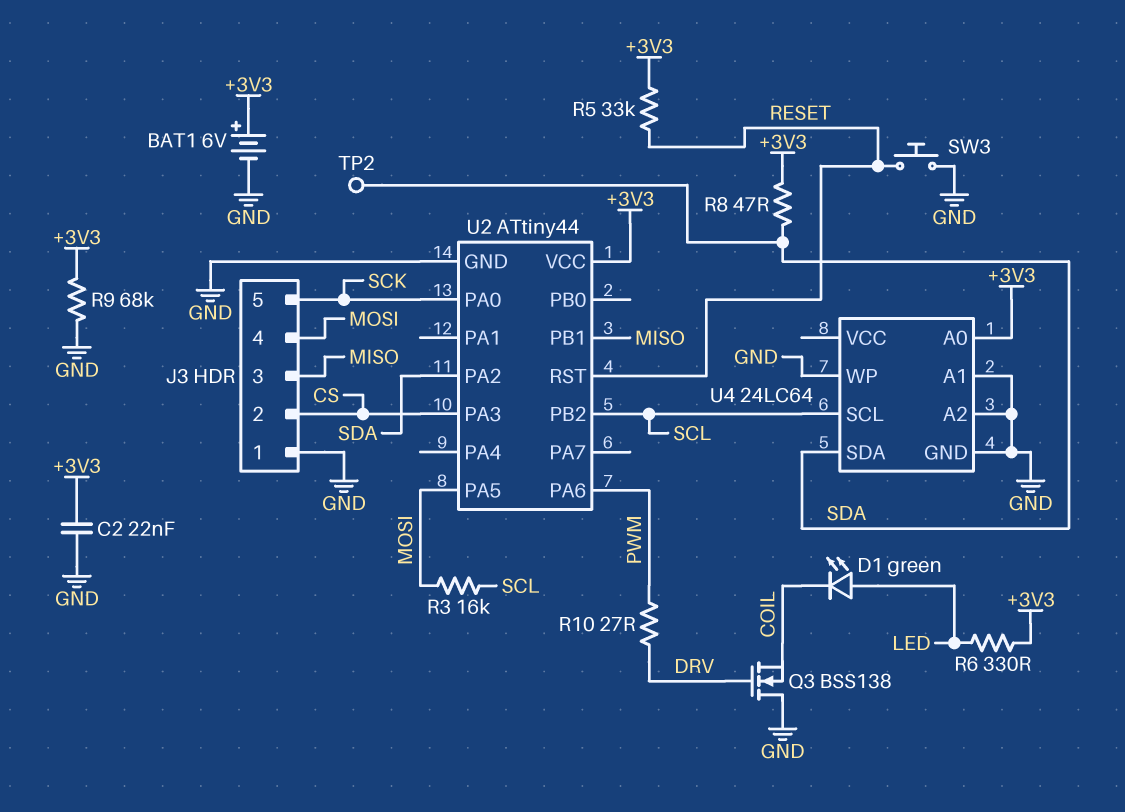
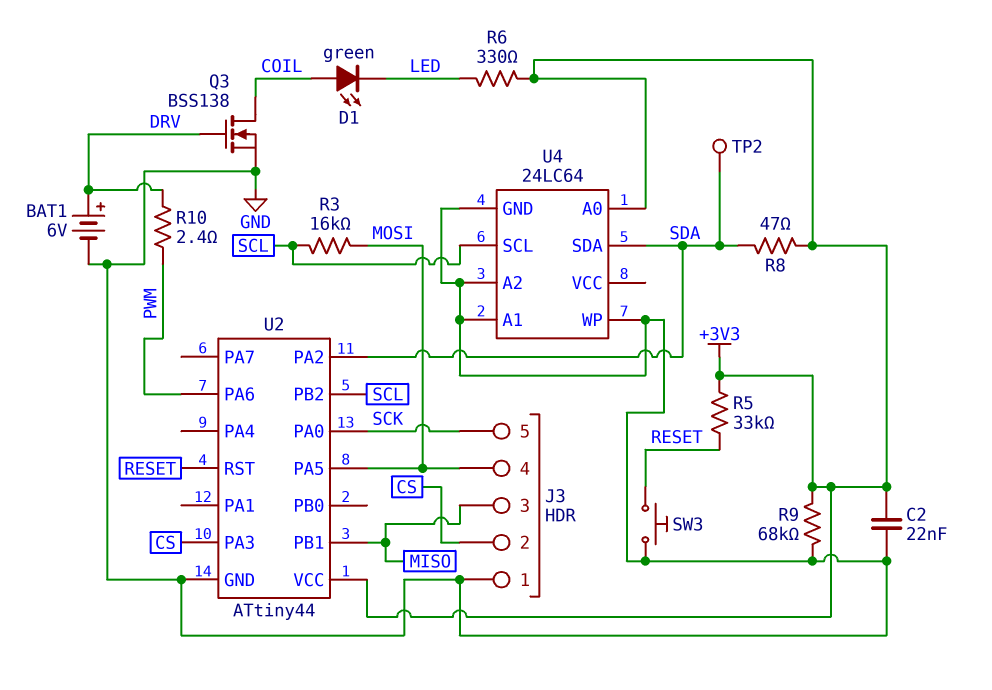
BAT1: 6V (plus +3V3, minus GND) -> 6V (plus DRV, minus GND)
D1: LED green (A LED, K COIL) -> LED green (A COIL, K LED)
Q3: NMOS BSS138 (G DRV, D GND, S COIL) -> NMOS BSS138 (G DRV, D COIL, S GND)
R10: 27 (DRV, PWM) -> 2.4 (DRV, PWM)

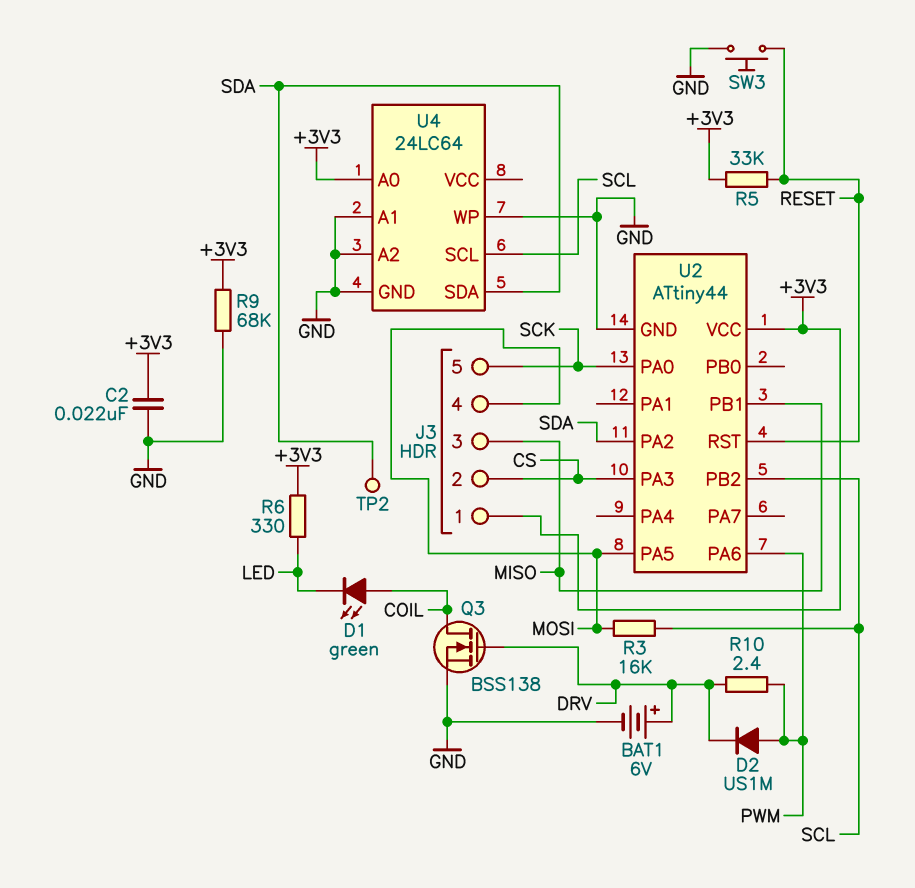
D2: none -> diode US1M (A PWM, K DRV)
J3 pin 1: GND -> +3V3
R8: 47 (+3V3, SDA) -> none

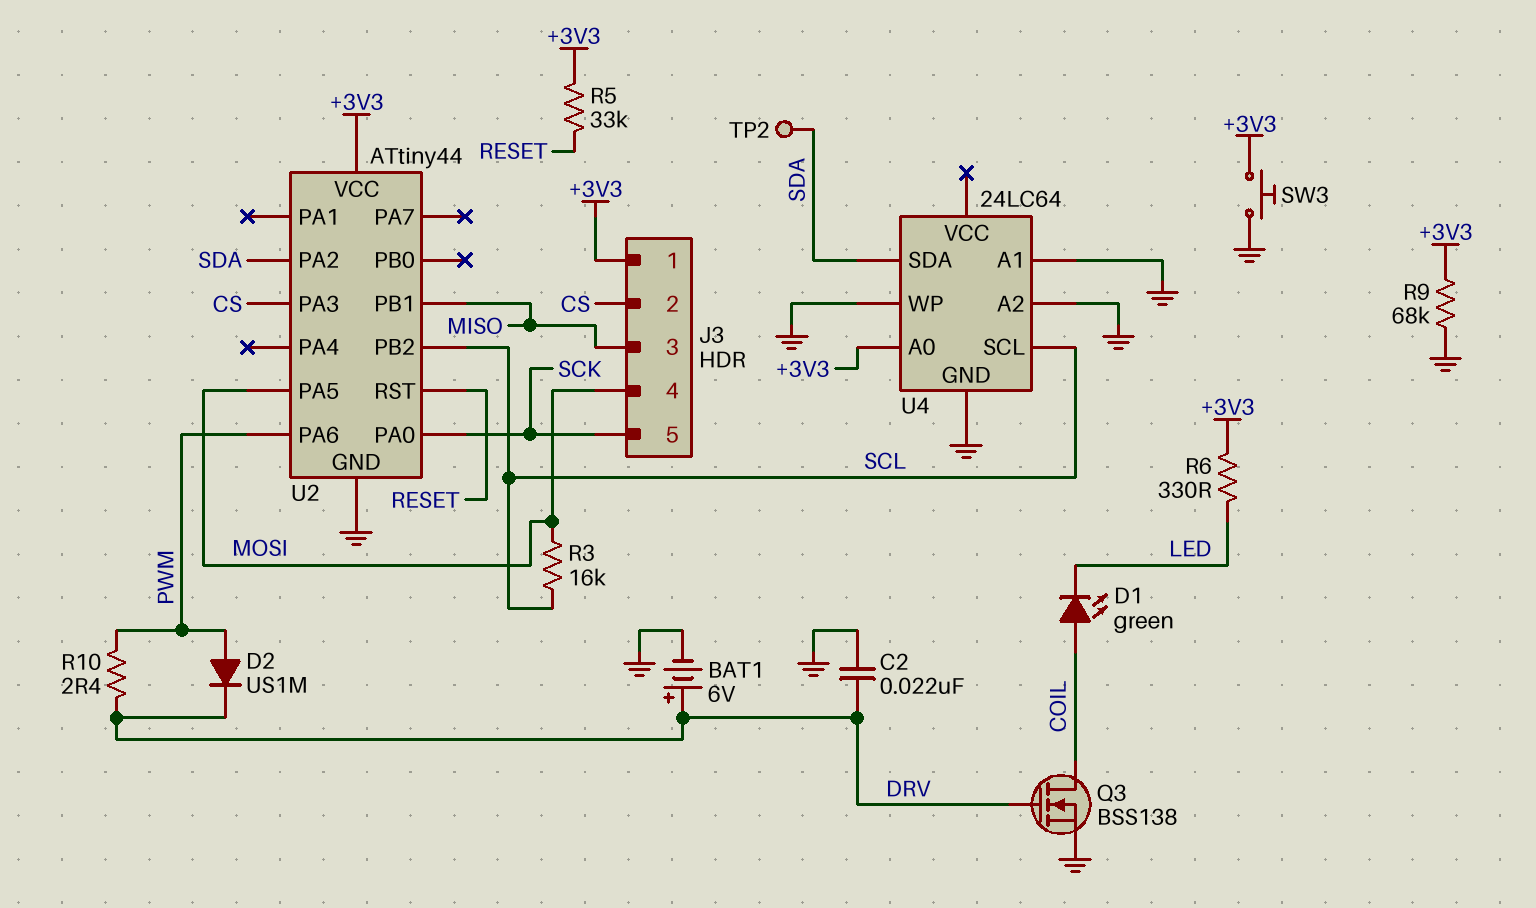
C2: 22nF (+3V3, GND) -> 22nF (DRV, GND)
SW3: button (GND, RESET) -> button (+3V3, GND)

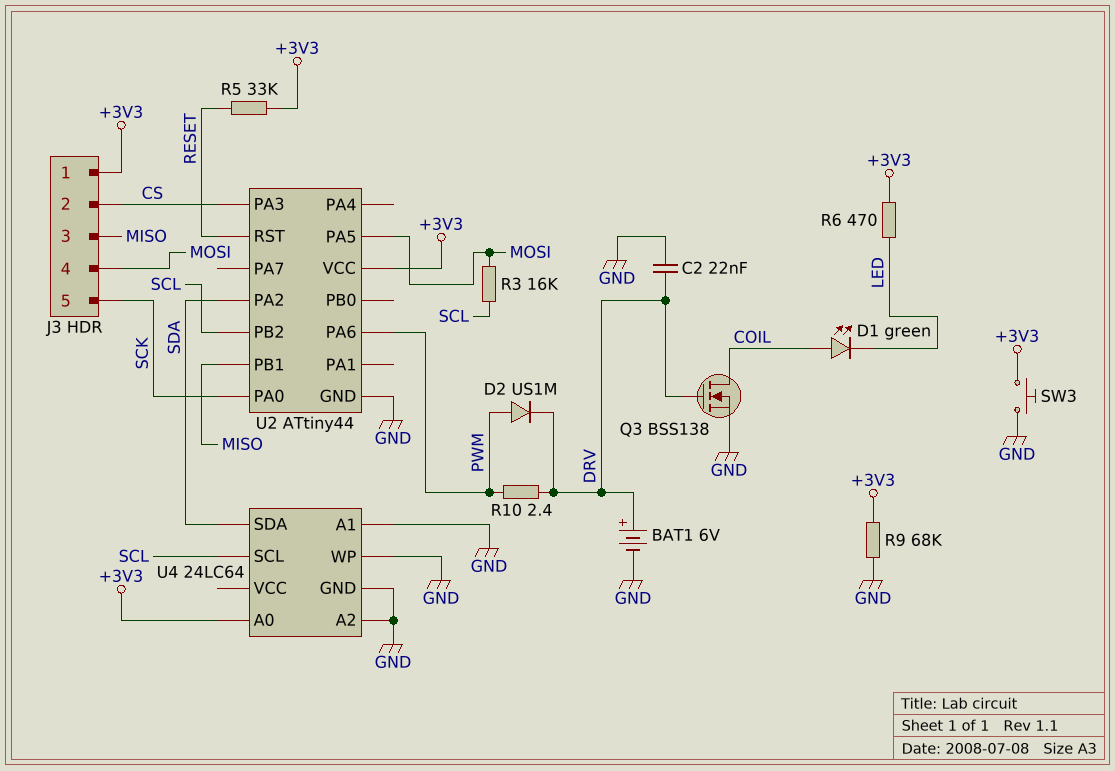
R6: 330 (+3V3, LED) -> 470 (+3V3, LED)
TP2: test point (SDA) -> none

